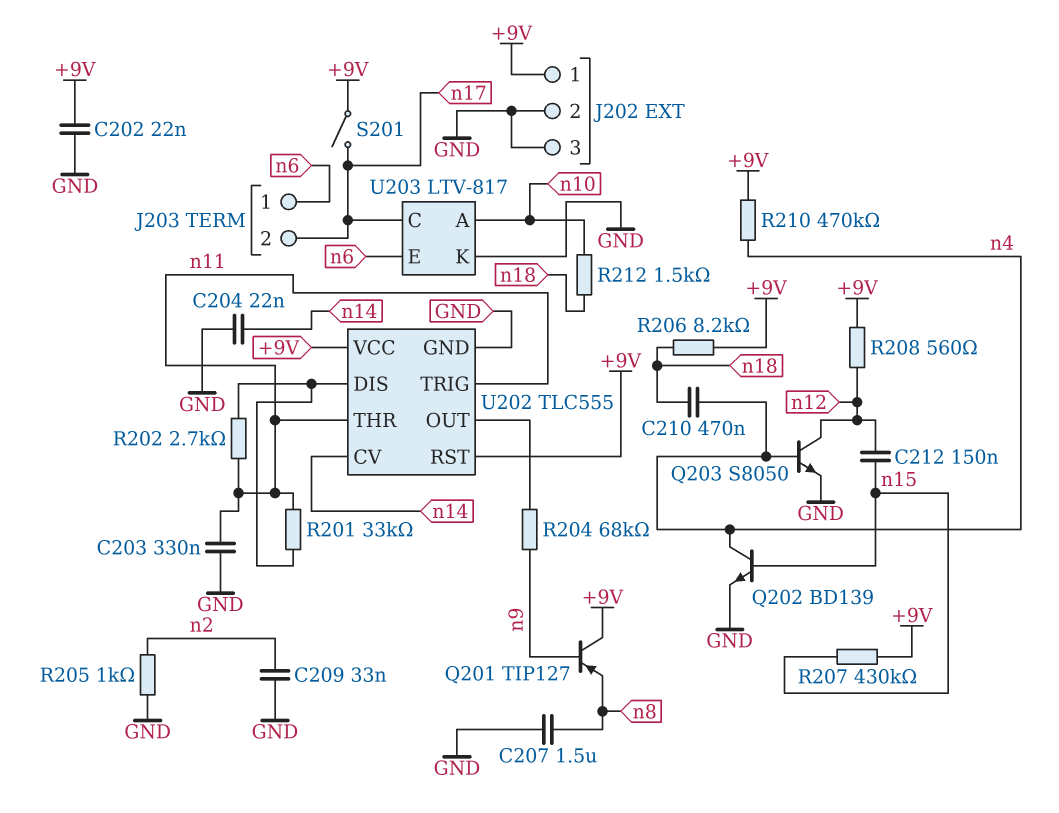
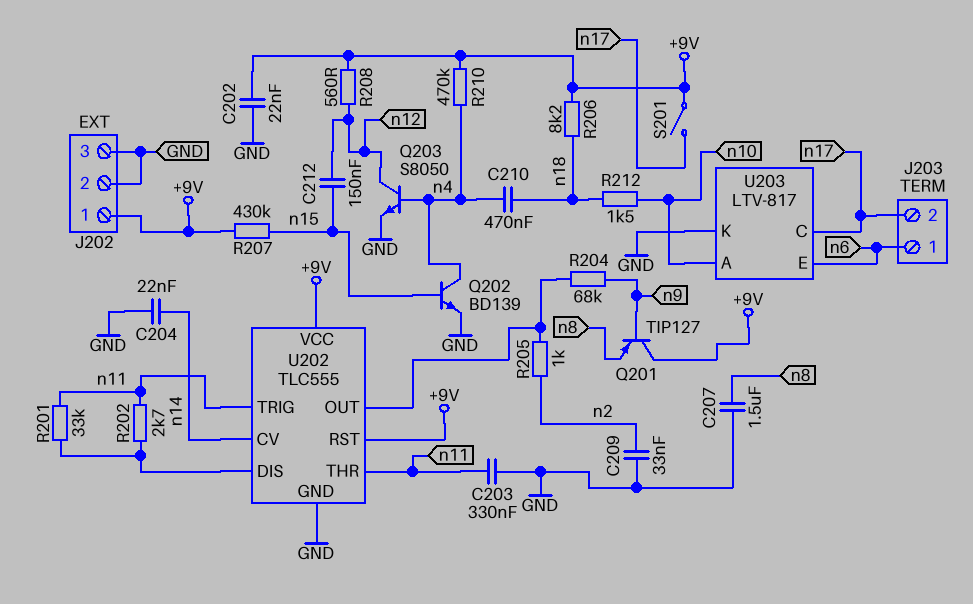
R205: 1k (GND, n2) -> 1k (U202/OUT, n2)

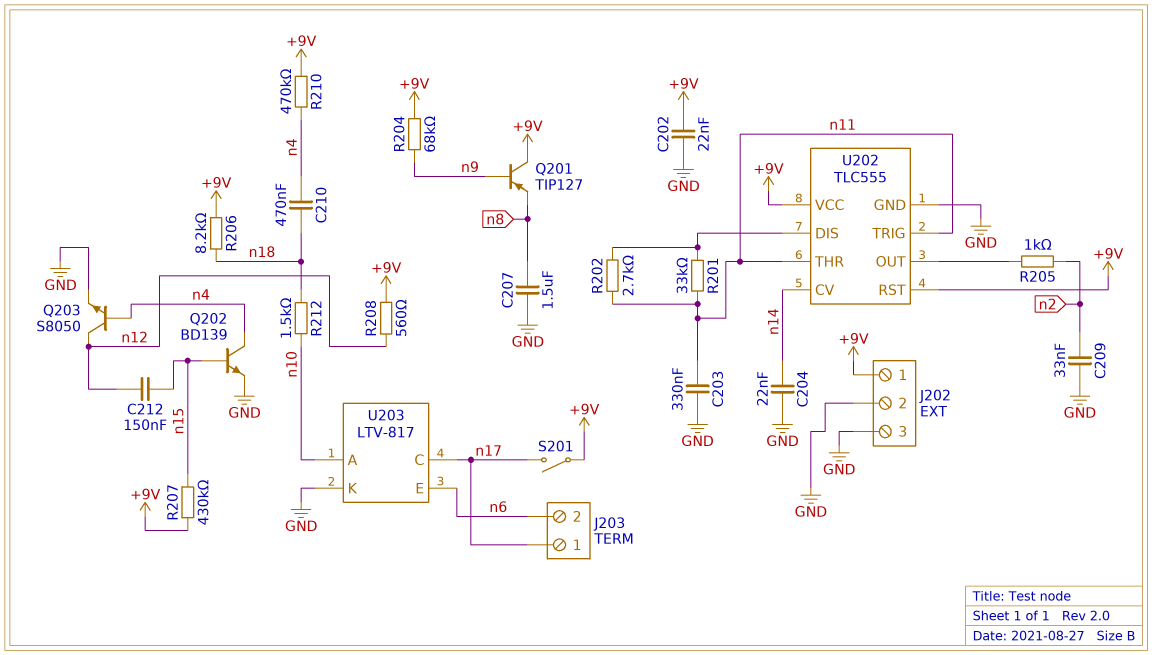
J203 pin 1: n6 -> n17
J203 pin 2: n17 -> n6
R204: 68k (U202/OUT, n9) -> 68k (+9V, n9)

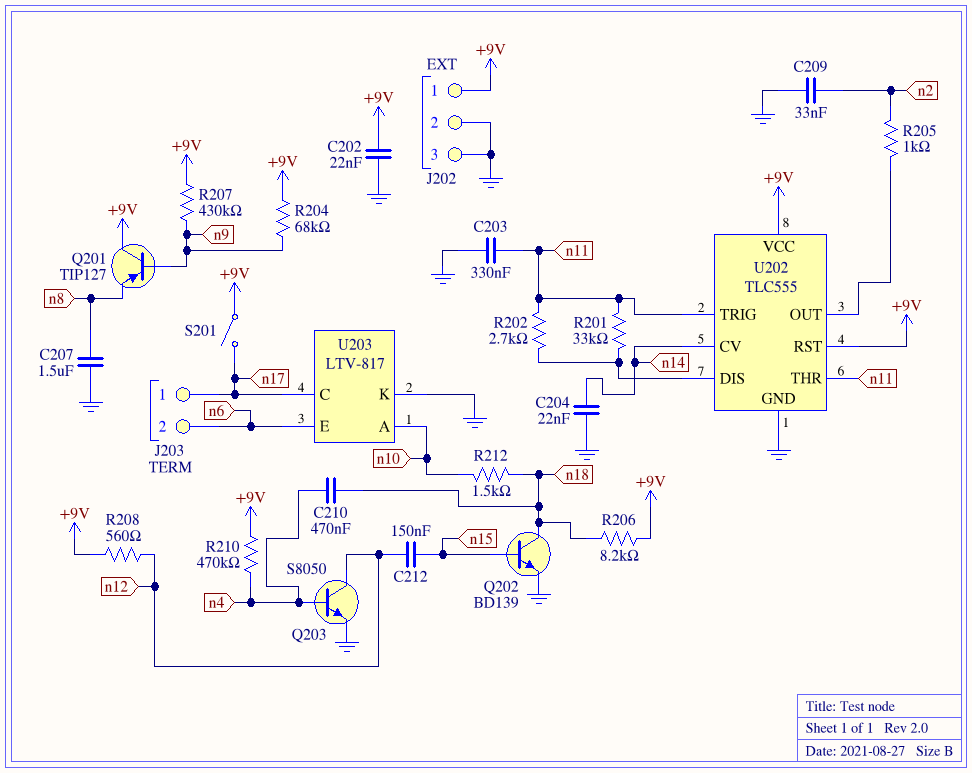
Q202: NPN BD139 (B n15, C n4, E GND) -> NPN BD139 (B n15, C n18, E GND)
R207: 430k (+9V, n15) -> 430k (+9V, n9)

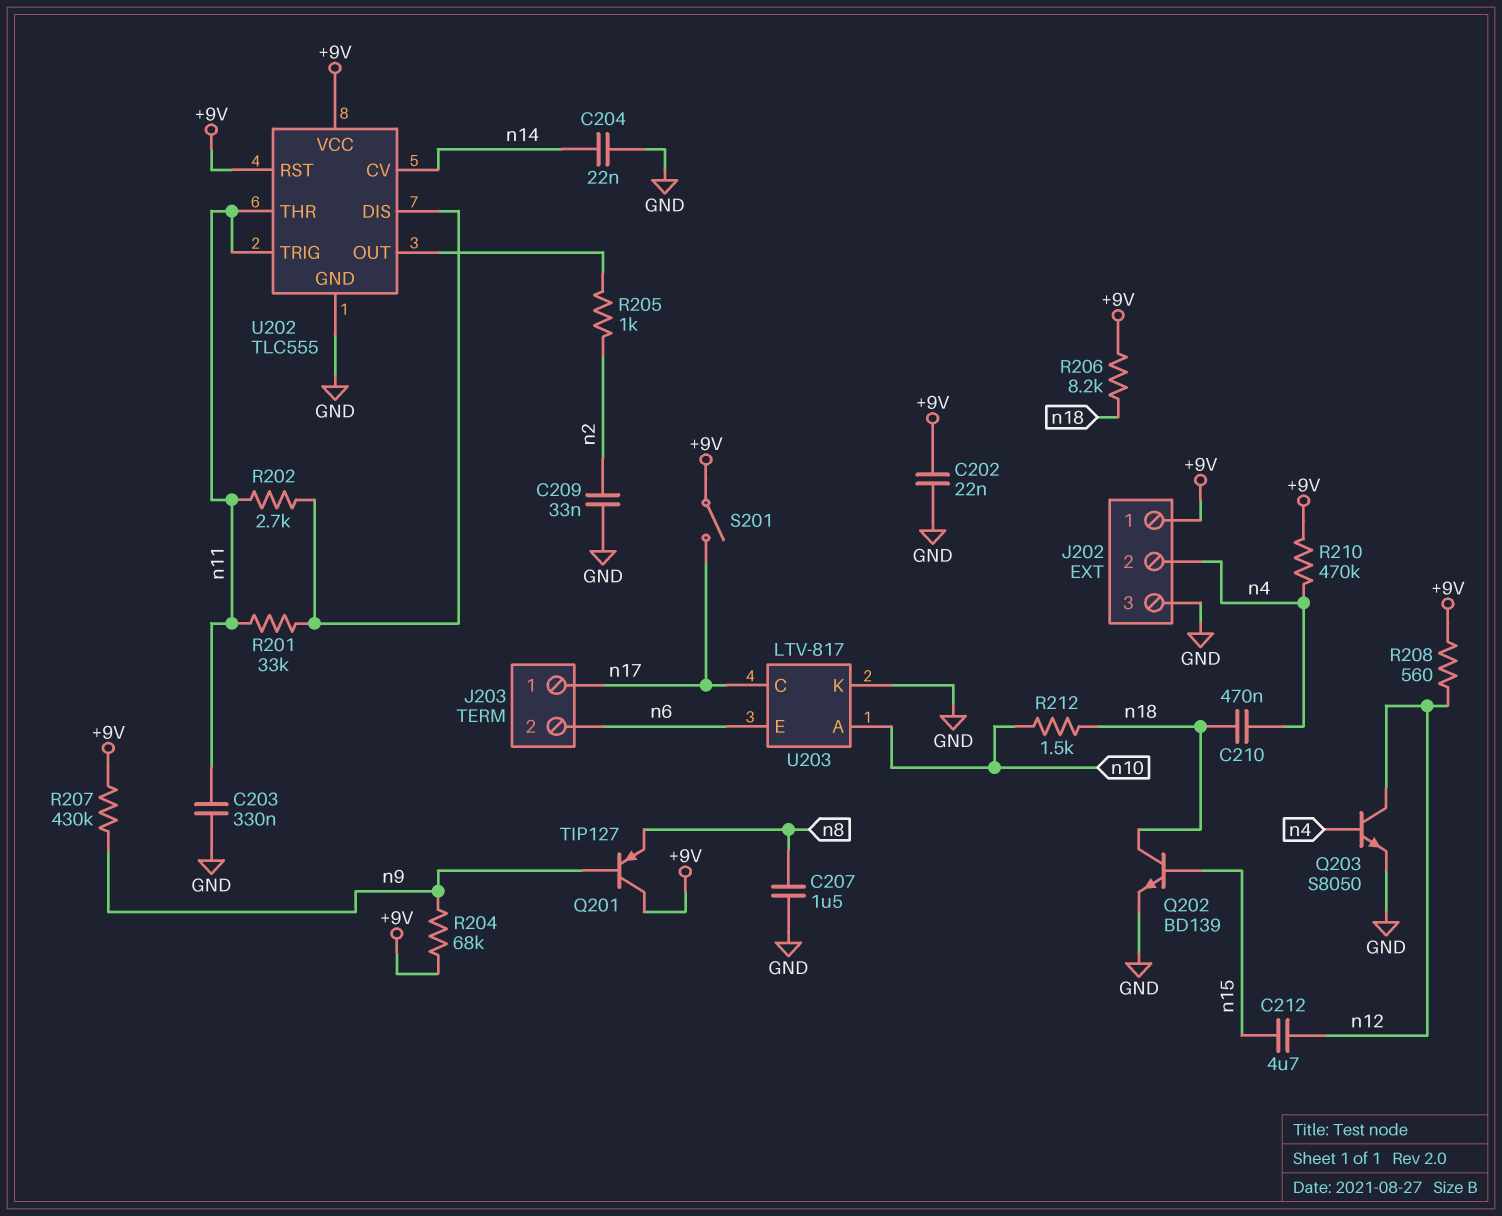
C212: 150nF (n12, n15) -> 4.7uF (n12, n15)
J202 pin 2: GND -> n4

